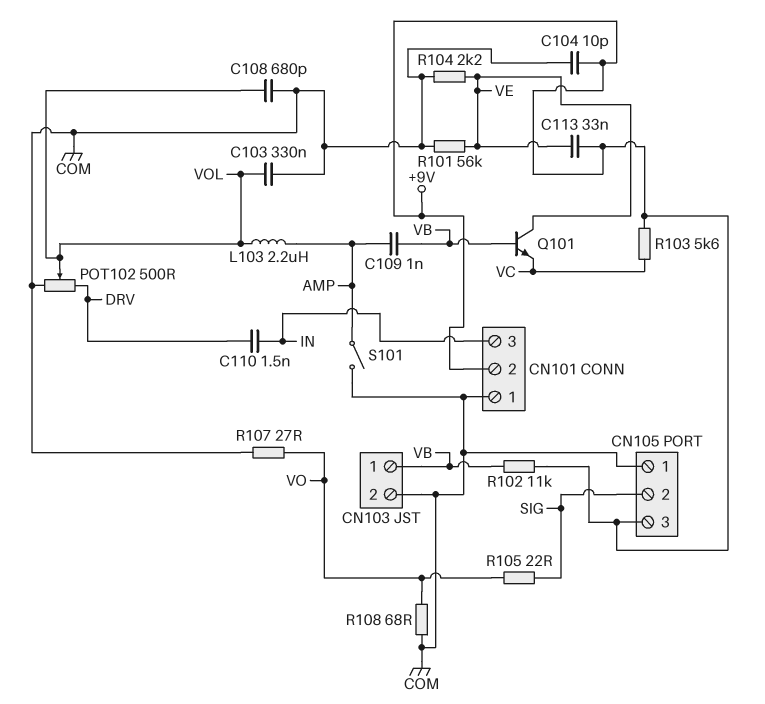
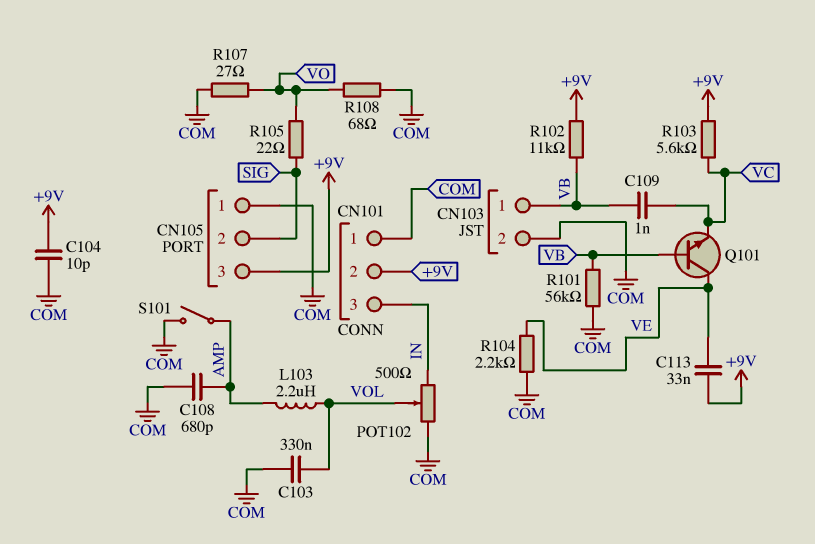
C108: 680pF (COM, VOL) -> 680pF (AMP, COM)
C109: 1nF (AMP, VB) -> 1nF (VB, VC)
C110: 1.5nF (DRV, IN) -> none
POT102: 500 (COM, DRV, wiper VOL) -> 500 (COM, IN, wiper VOL)
R101: 56k (COM, VE) -> 56k (COM, VB)

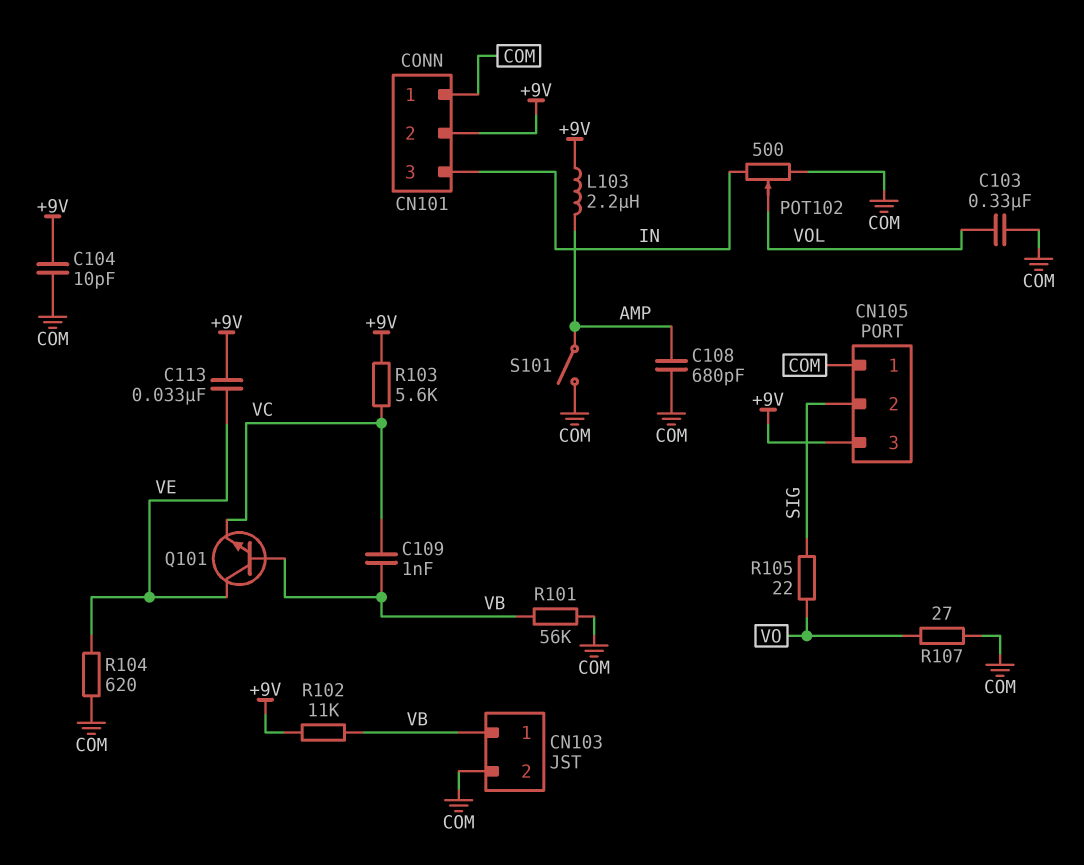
L103: 2.2uH (AMP, VOL) -> 2.2uH (+9V, AMP)
R104: 2.2k (COM, VE) -> 620 (COM, VE)
R108: 68 (COM, VO) -> none

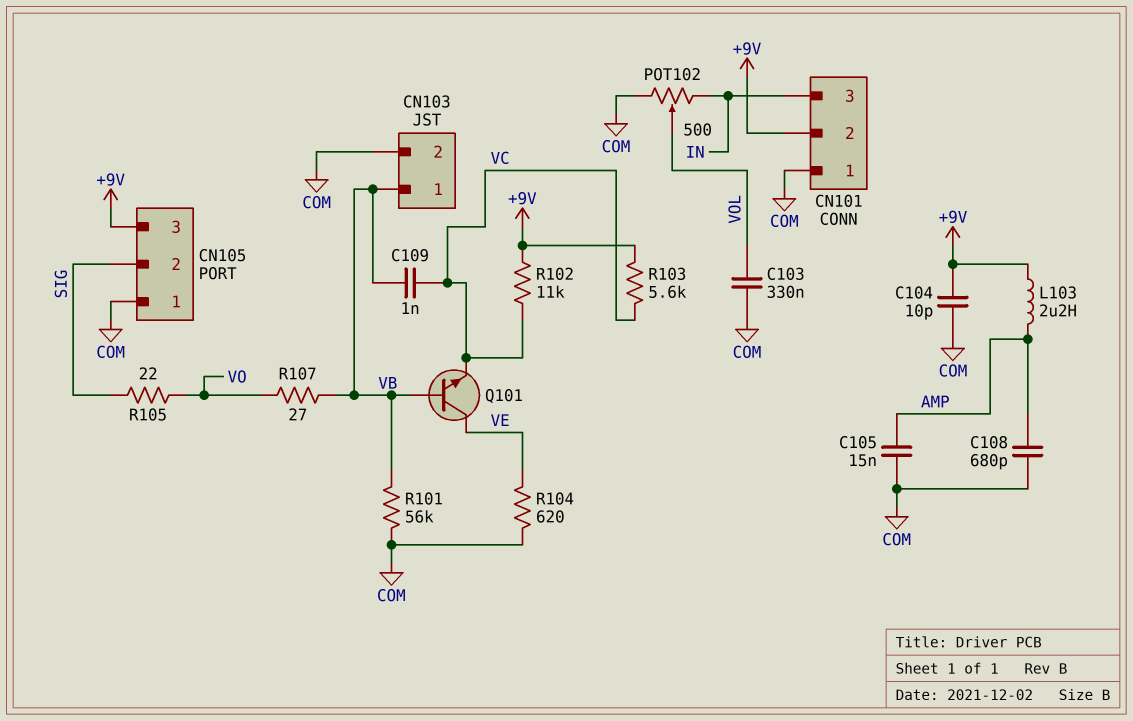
C105: none -> 15nF (AMP, COM)
C113: 33nF (+9V, VE) -> none
R102: 11k (+9V, VB) -> 11k (+9V, VC)
R107: 27 (COM, VO) -> 27 (VB, VO)
S101: switch (AMP, COM) -> none

